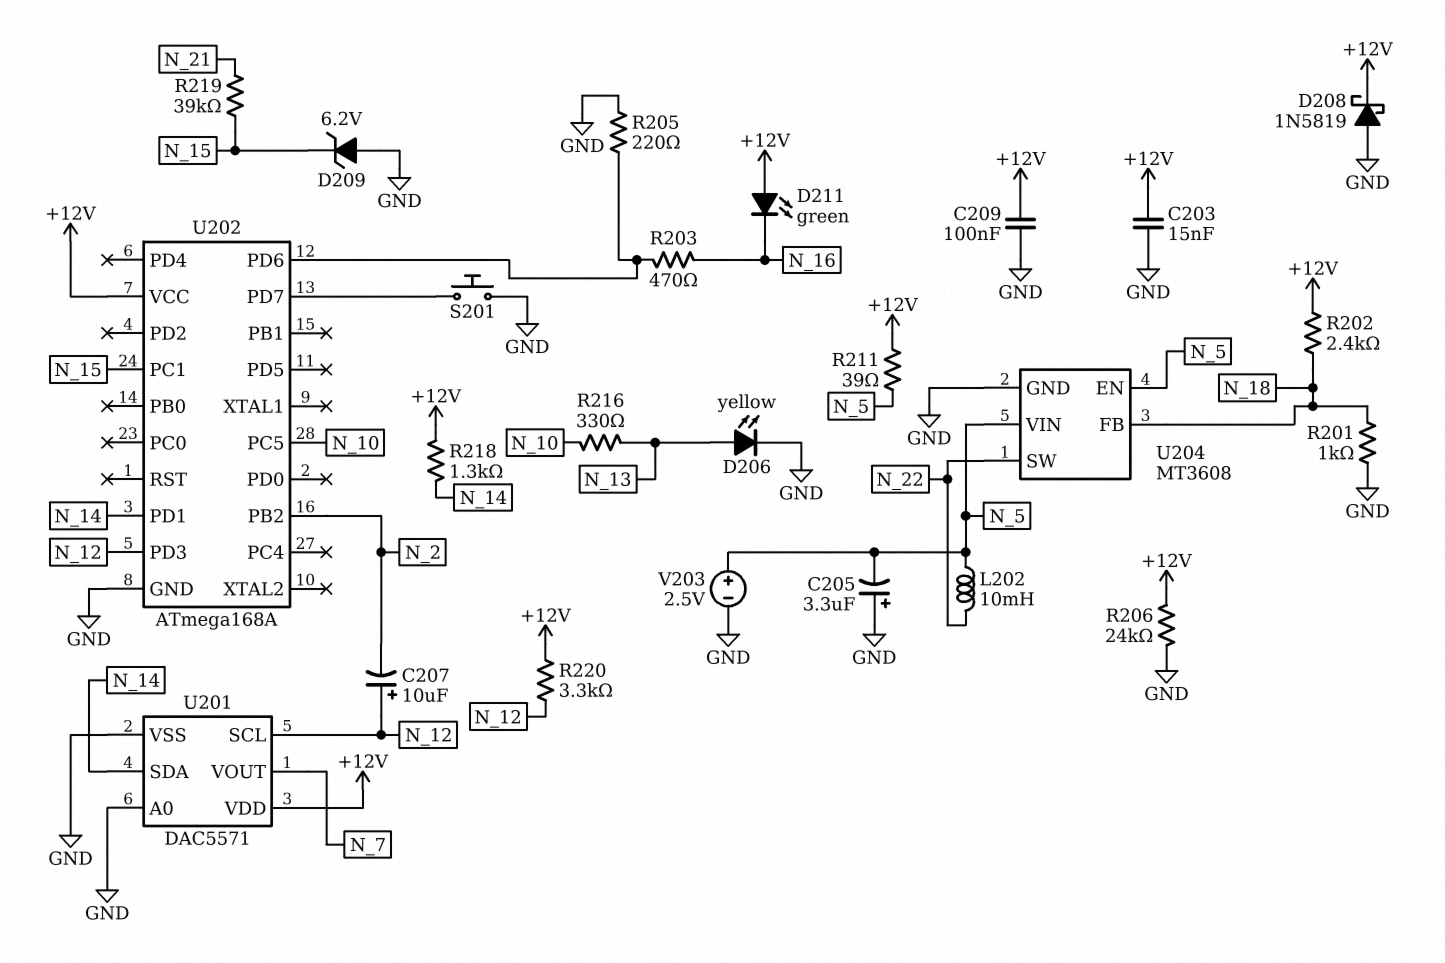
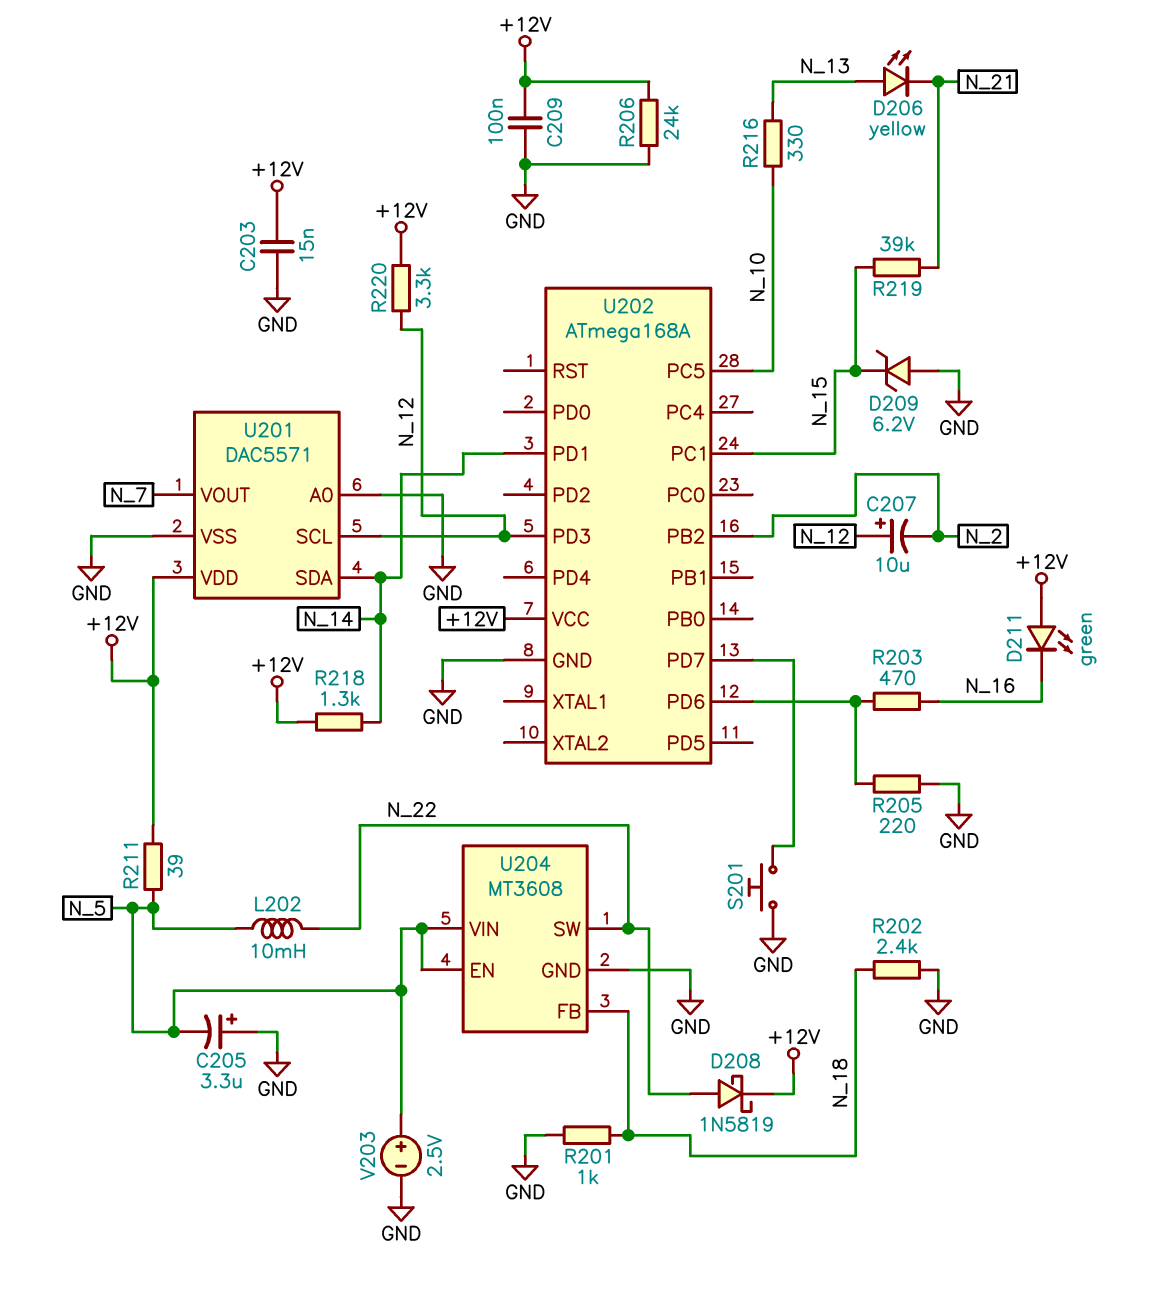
D206: LED yellow (A N_13, K GND) -> LED yellow (A N_13, K N_21)
D208: schottky 1N5819 (A GND, K +12V) -> schottky 1N5819 (A N_22, K +12V)
R202: 2.4k (+12V, N_18) -> 2.4k (GND, N_18)

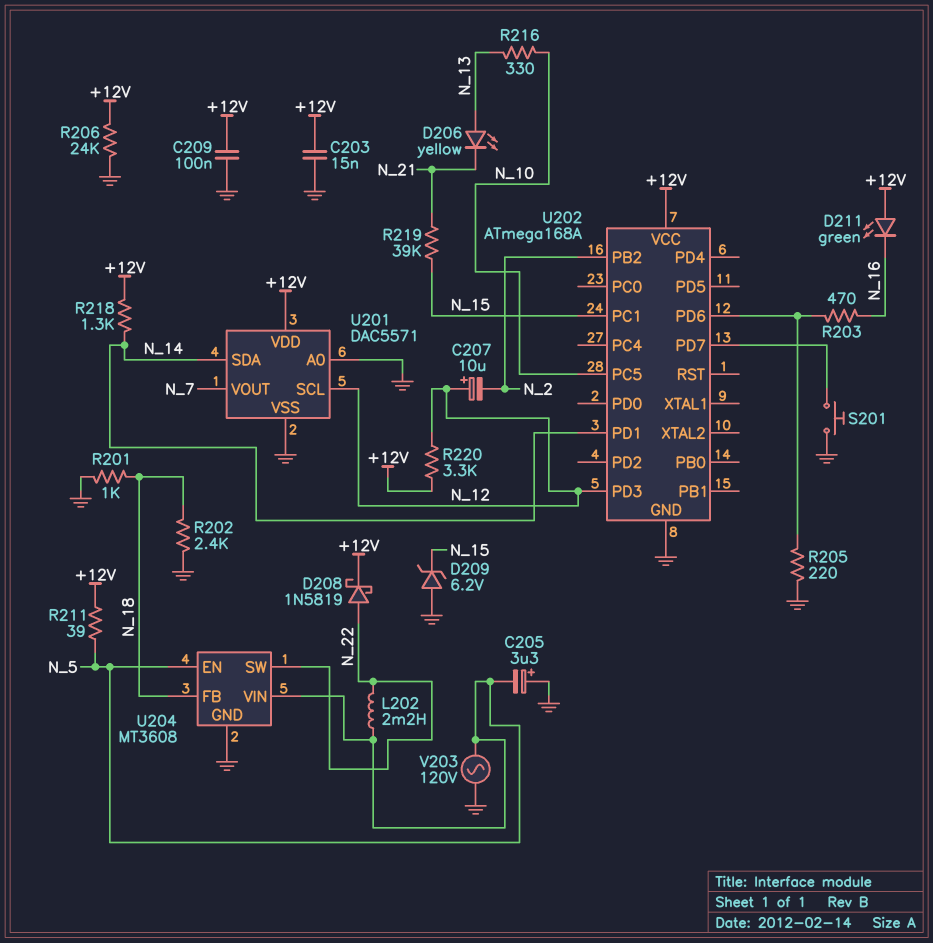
L202: 10mH (N_5, N_22) -> 2.2mH (N_5, N_22)
V203: 2.5V (plus N_5, minus GND) -> AC 120V (GND, N_5)

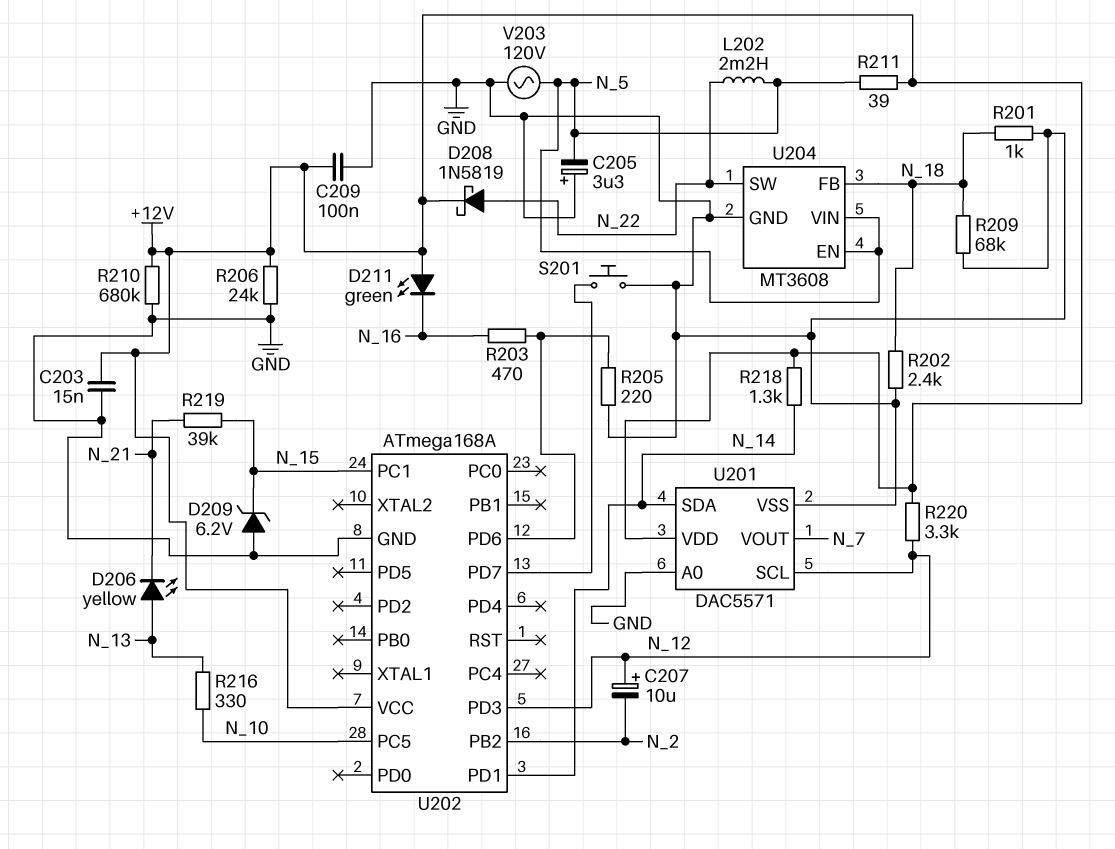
R209: none -> 68k (GND, N_18)
R210: none -> 680k (+12V, GND)

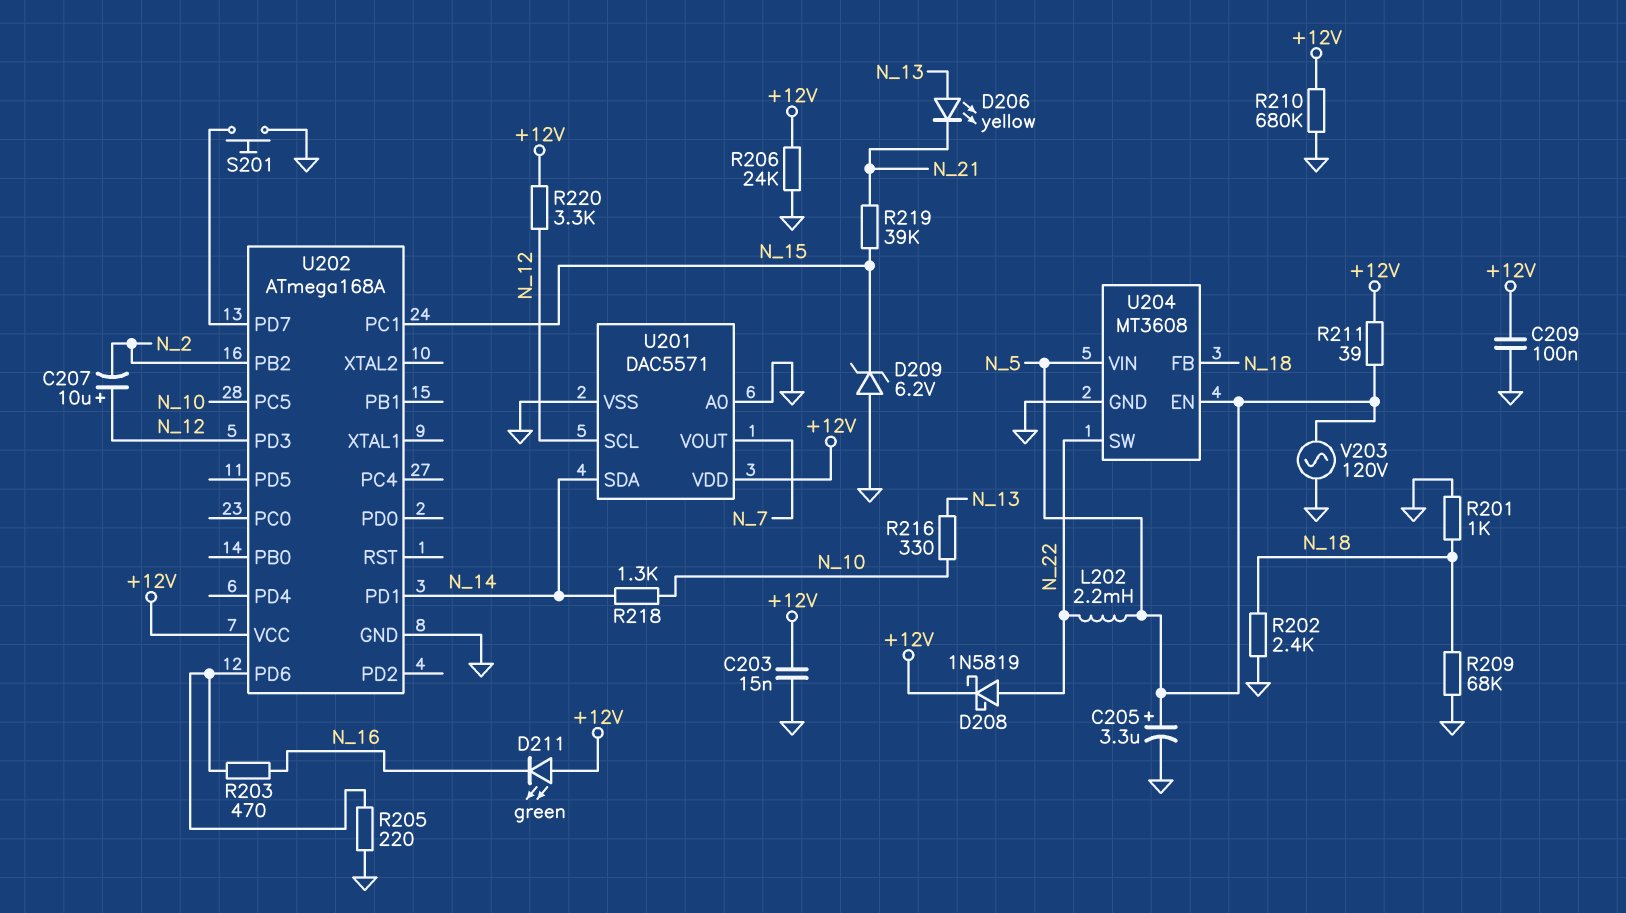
C205: 3.3uF (plus GND, minus N_5) -> 3.3uF (plus N_5, minus GND)
R218: 1.3k (+12V, N_14) -> 1.3k (N_10, N_14)

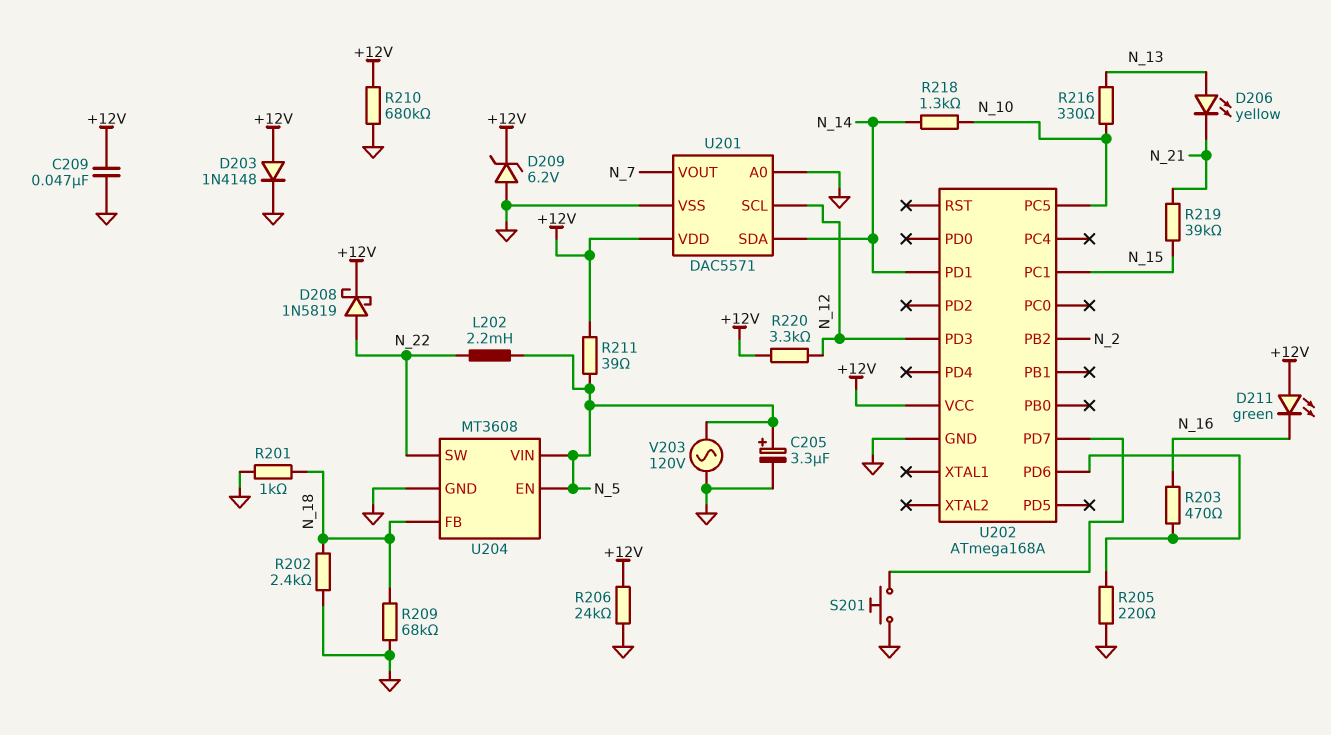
C203: 15nF (+12V, GND) -> none
C207: 10uF (plus N_12, minus N_2) -> none
C209: 100nF (+12V, GND) -> 47nF (+12V, GND)
D203: none -> diode 1N4148 (A +12V, K GND)
D209: zener 6.2V (A GND, K N_15) -> zener 6.2V (A GND, K +12V)

